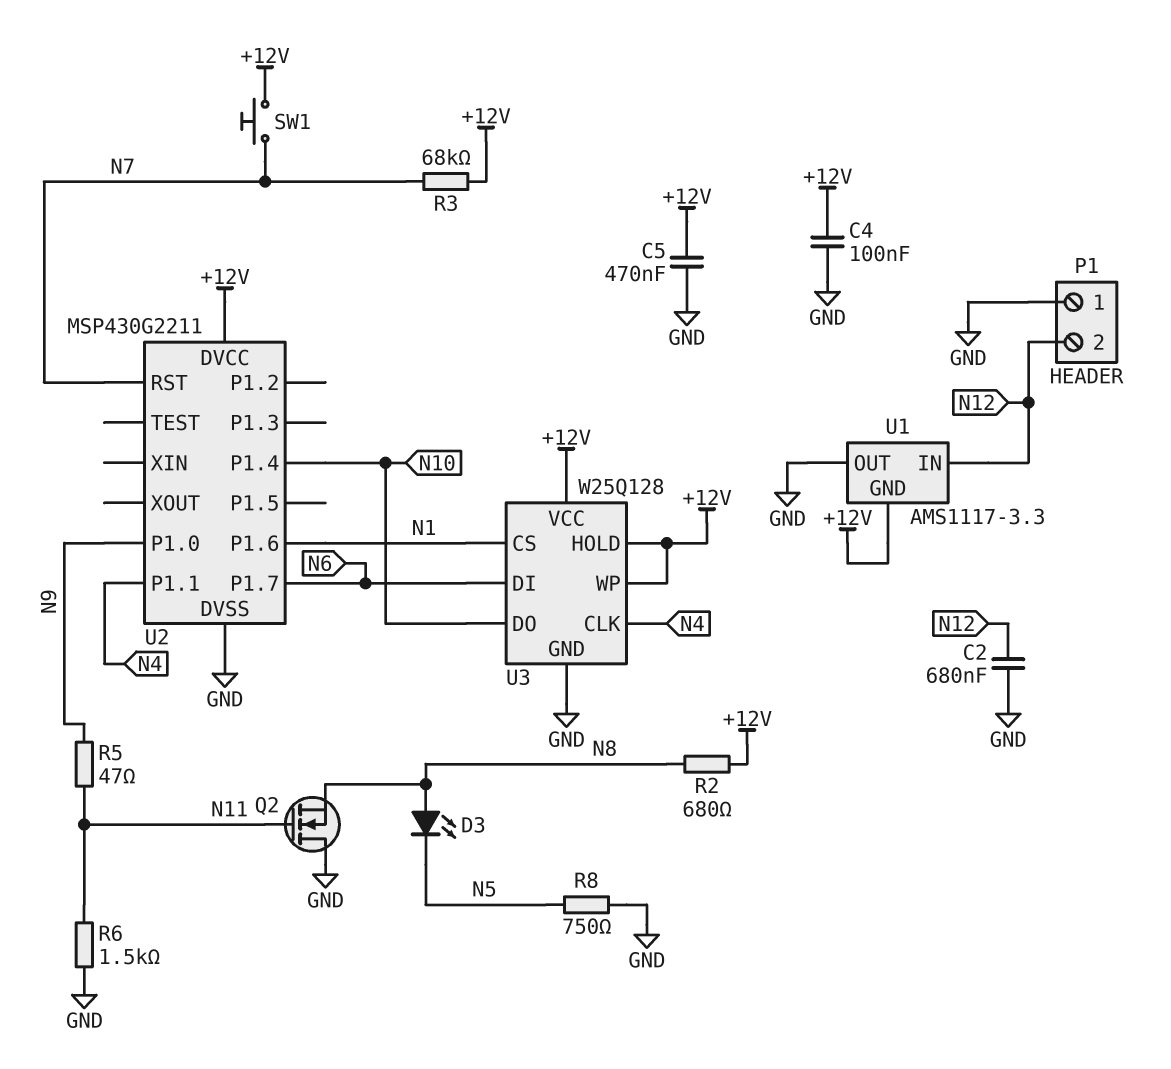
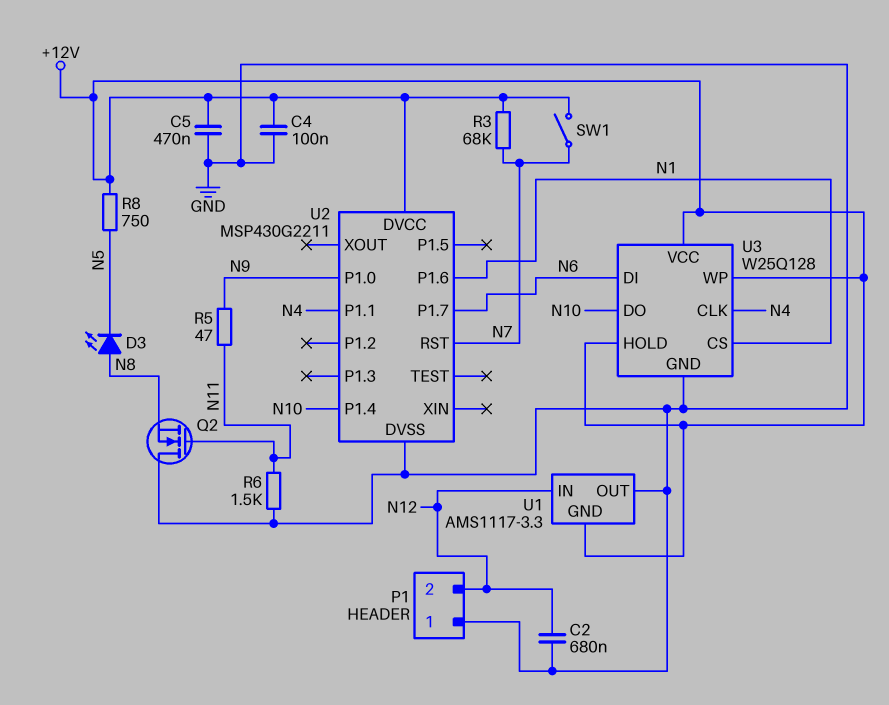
R2: 680 (+12V, N8) -> none
R8: 750 (GND, N5) -> 750 (+12V, N5)
SW1: button (+12V, N7) -> switch (+12V, N7)

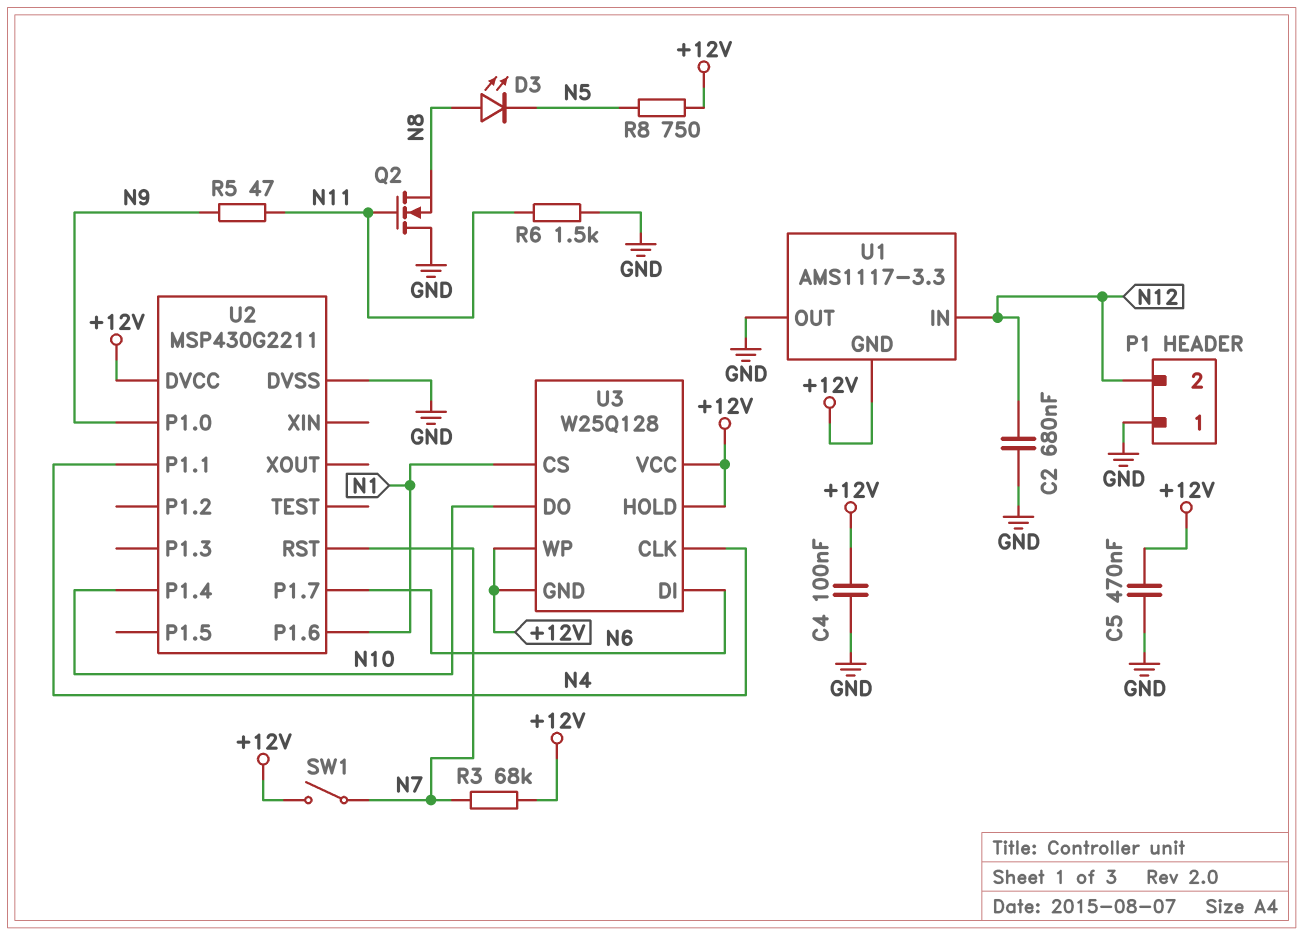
U3 pin GND: GND -> +12V

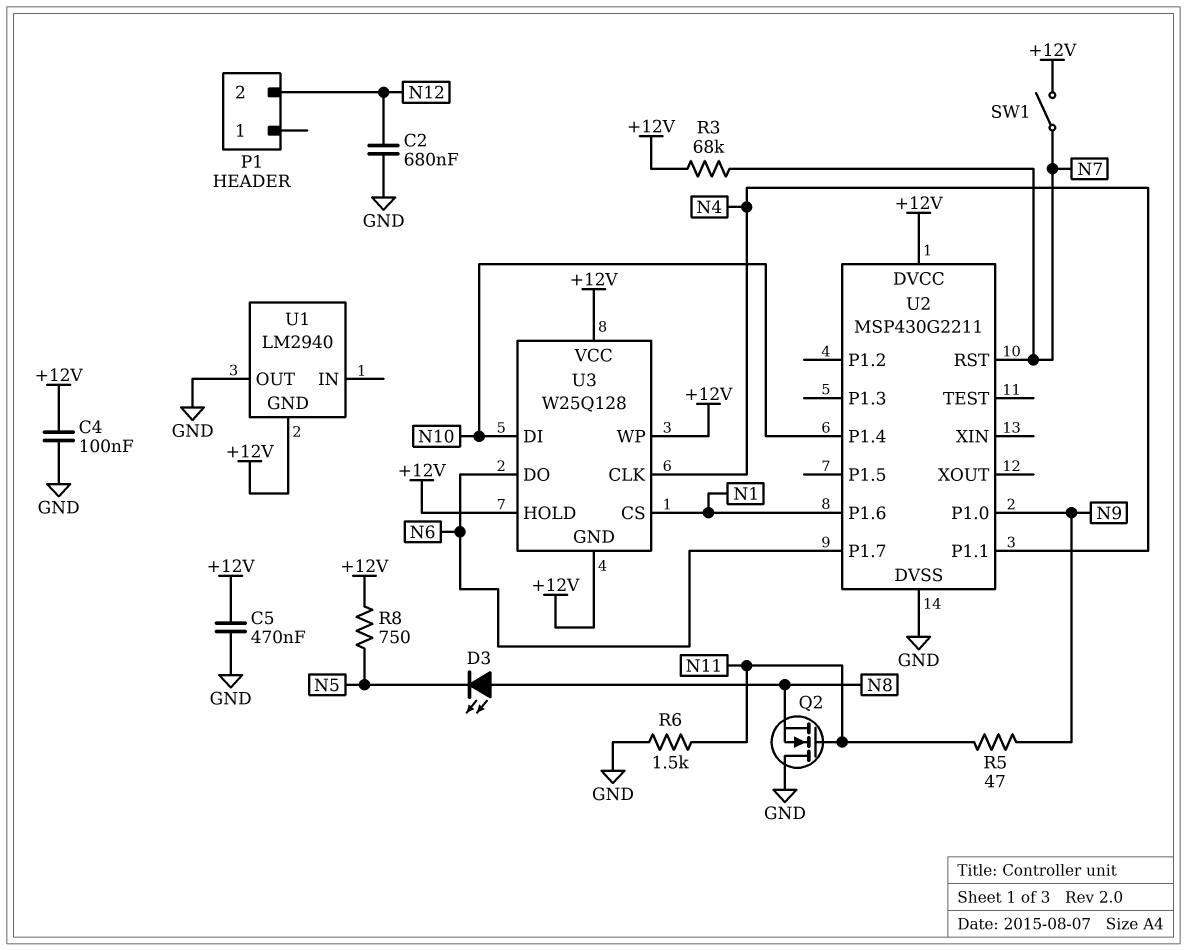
P1 pin 1: GND -> none
U1: AMS1117-3.3 -> LM2940
U1 pin IN: N12 -> none
U3 pin DI: N6 -> N10
U3 pin DO: N10 -> N6

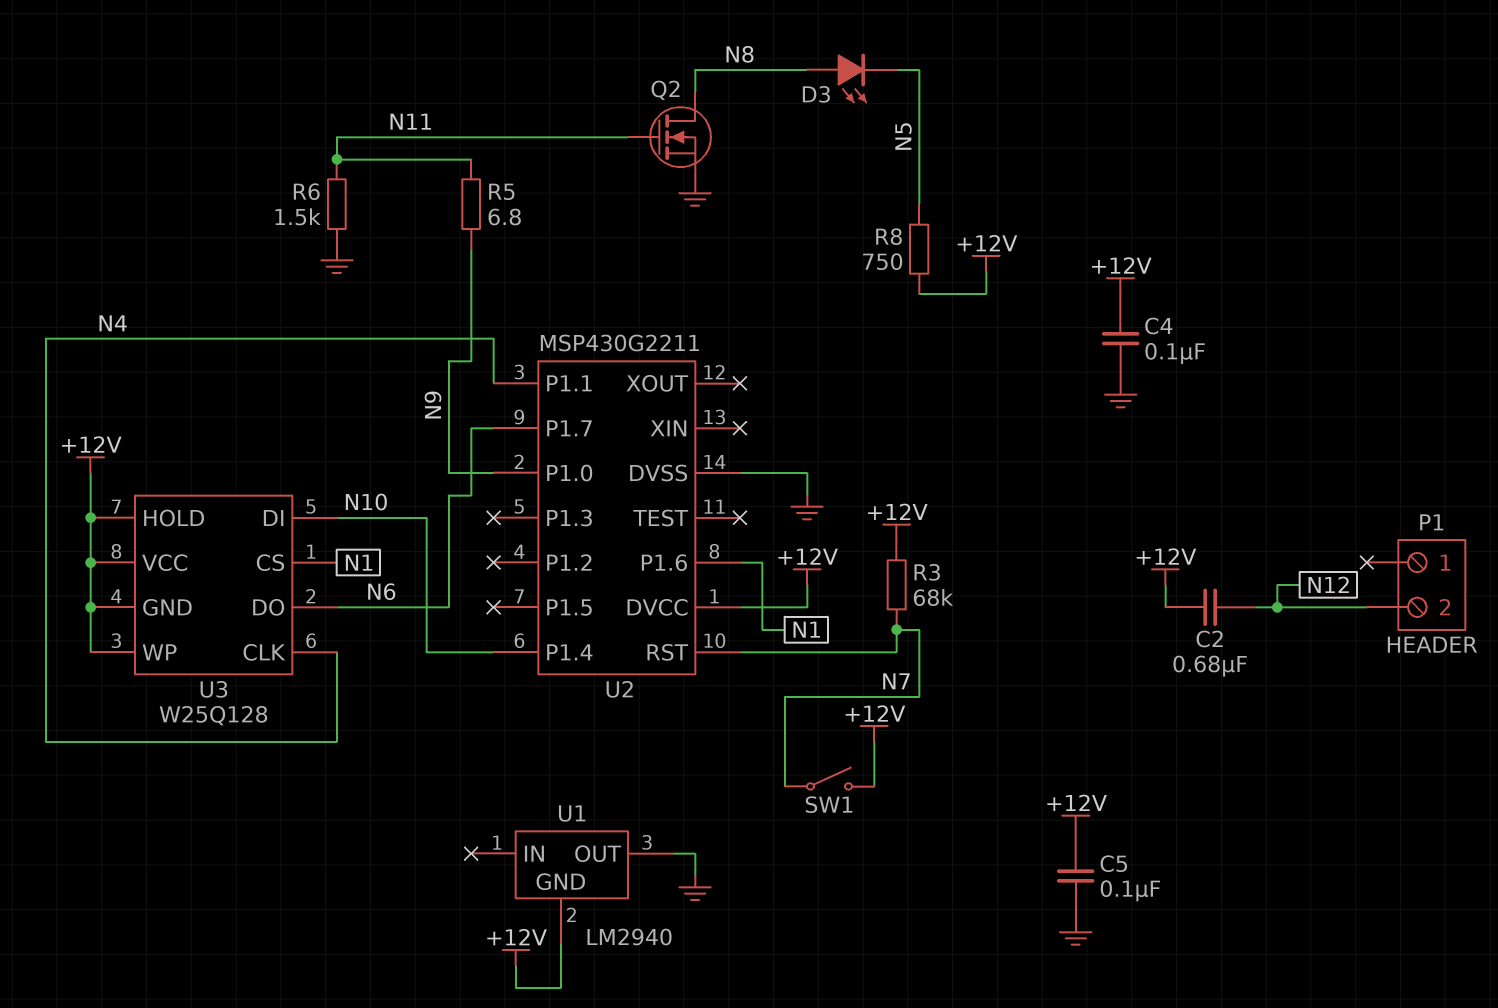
C2: 680nF (GND, N12) -> 680nF (+12V, N12)
C5: 470nF (+12V, GND) -> 100nF (+12V, GND)
Q2: NMOS (G N11, D GND, S N8) -> NMOS (G N11, D N8, S GND)
R5: 47 (N9, N11) -> 6.8 (N9, N11)

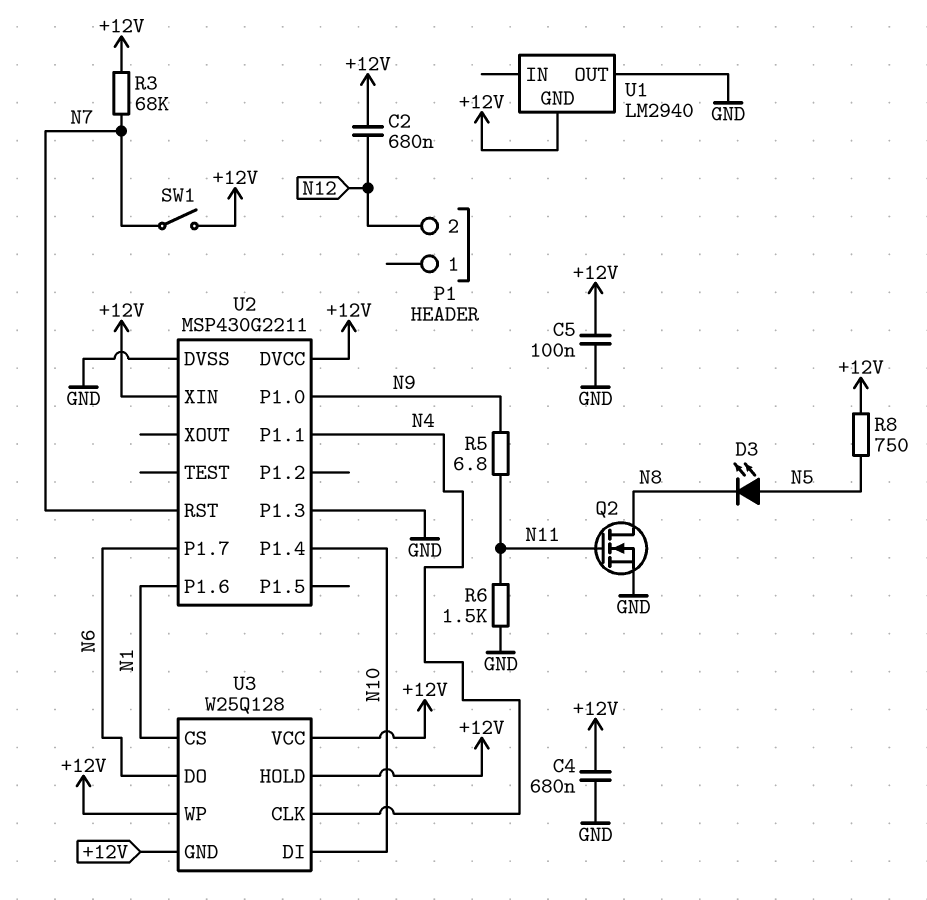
C4: 100nF (+12V, GND) -> 680nF (+12V, GND)
D3: LED (A N8, K N5) -> LED (A N5, K N8)
U2 pin P1.3: none -> GND
U2 pin XIN: none -> +12V

